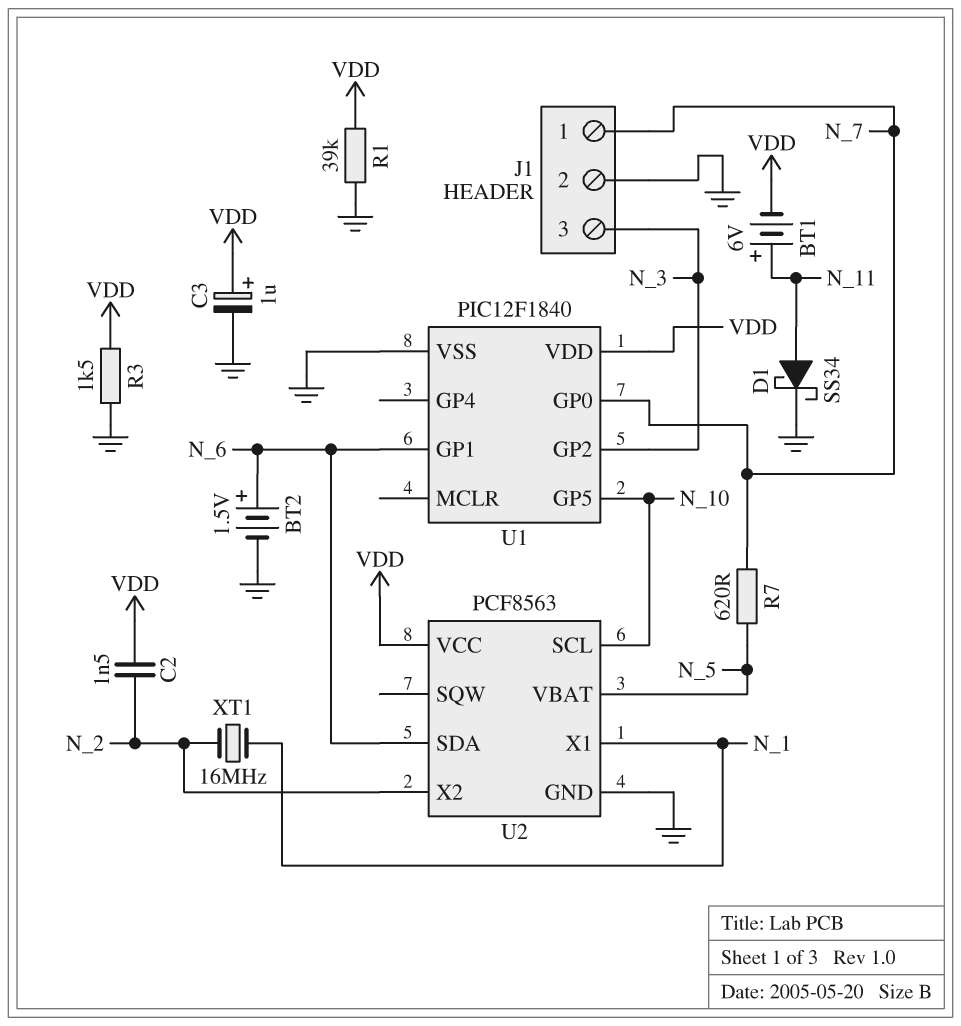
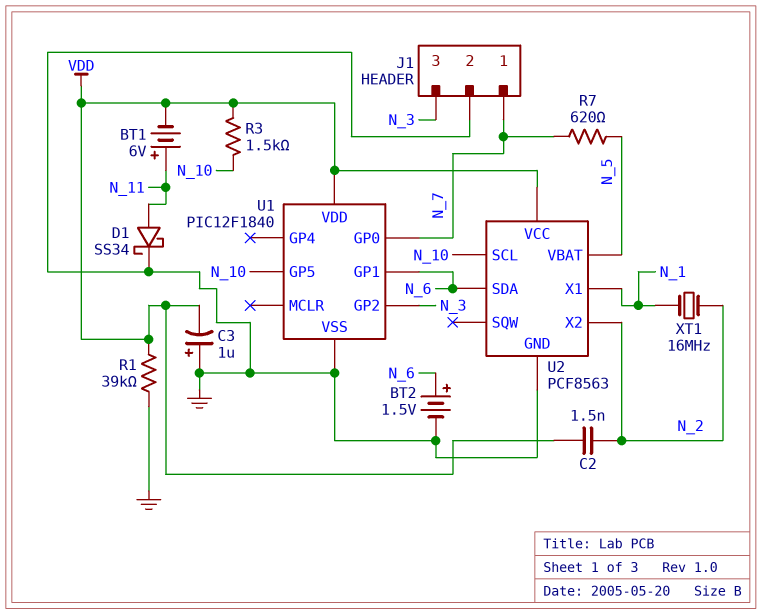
C3: 1uF (plus VDD, minus GND) -> 1uF (plus GND, minus VDD)
R3: 1.5k (GND, VDD) -> 1.5k (N_10, VDD)

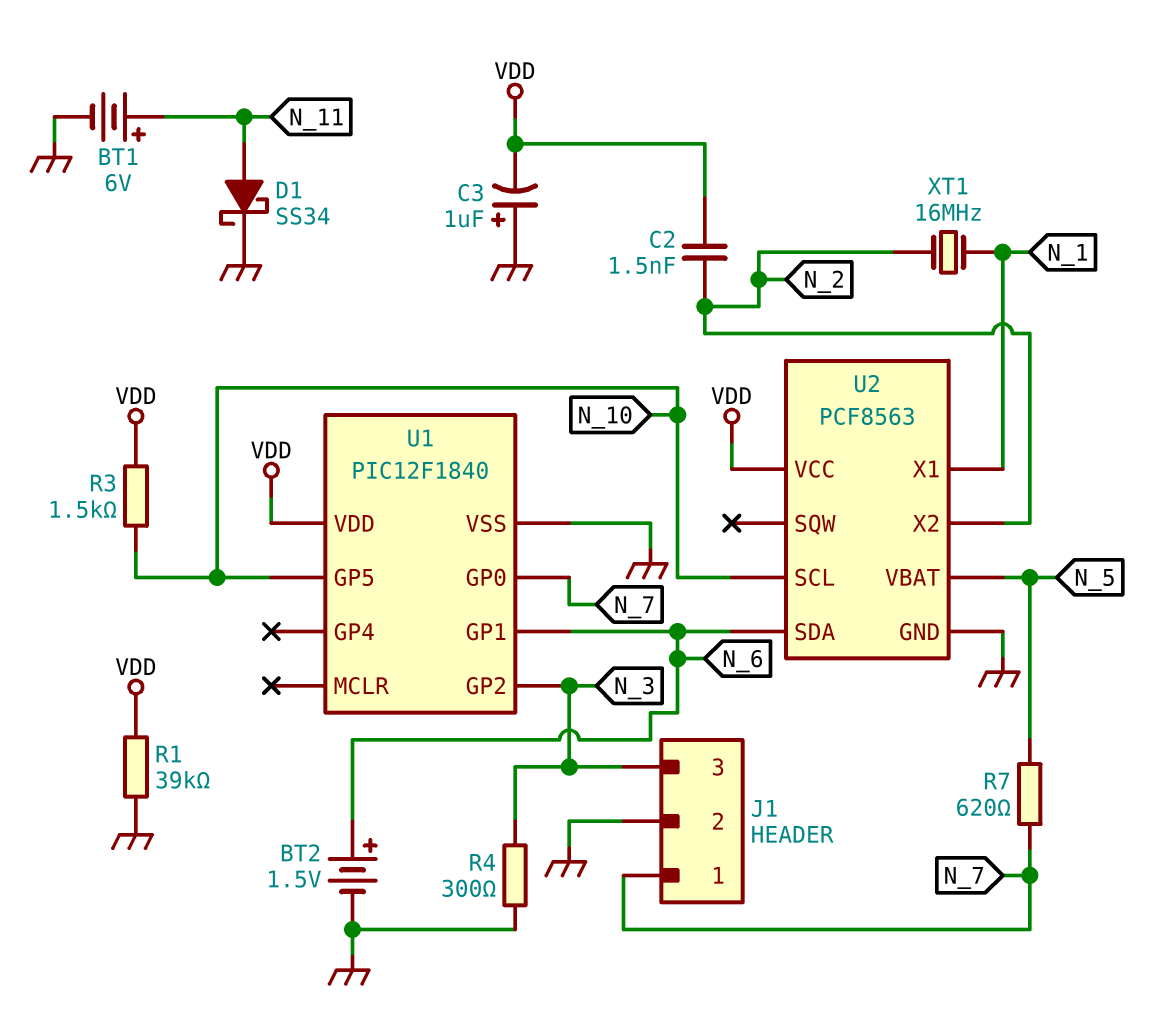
BT1: 6V (plus N_11, minus VDD) -> 6V (plus N_11, minus GND)
R4: none -> 300 (GND, N_3)

